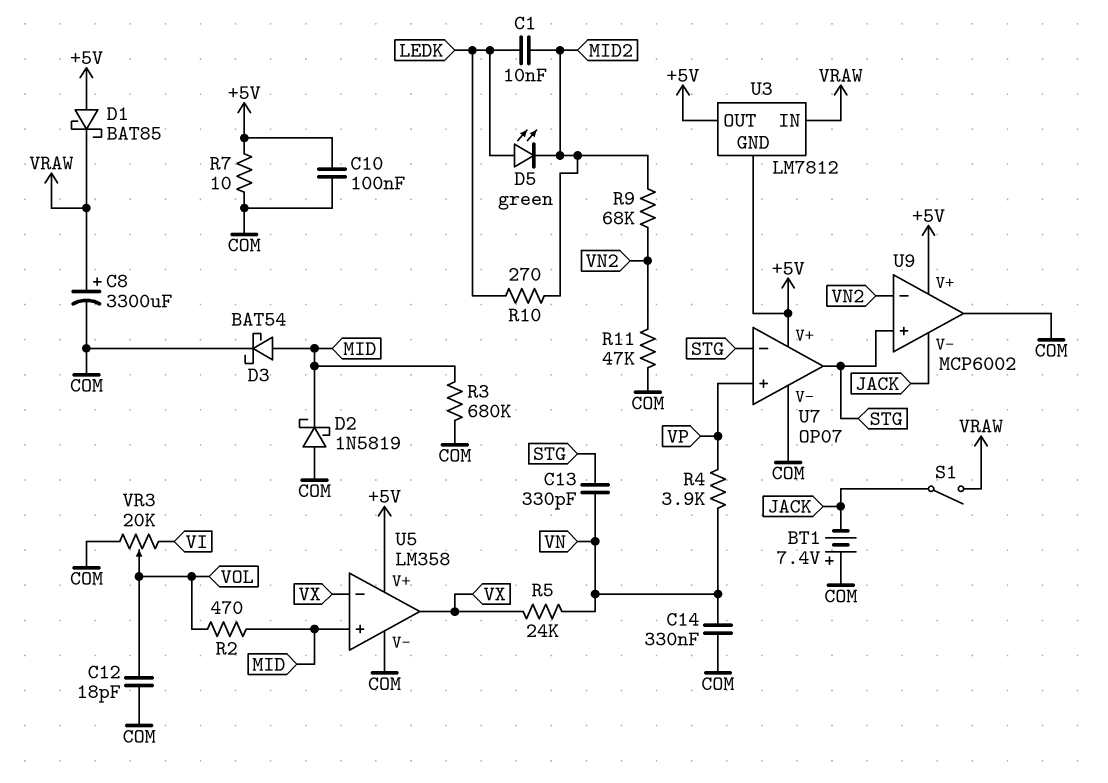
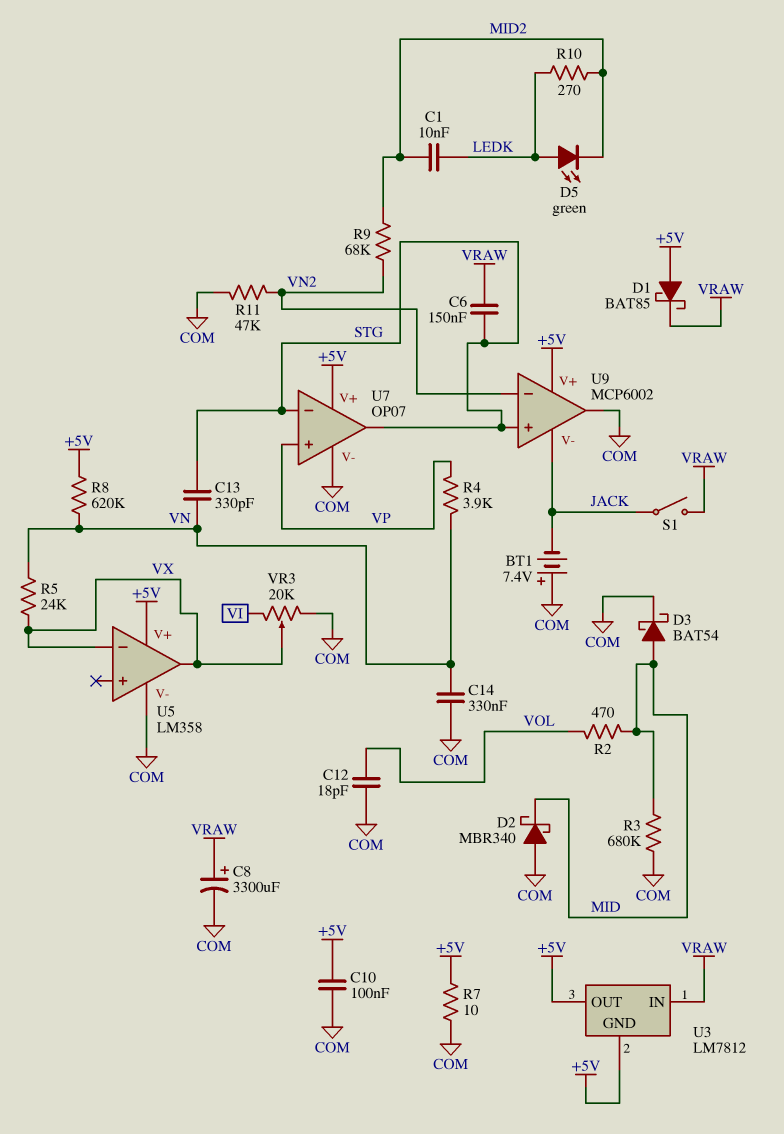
C6: none -> 150nF (STG, VRAW)
D2: schottky 1N5819 (A COM, K MID) -> schottky MBR340 (A COM, K MID)
R8: none -> 620k (+5V, VN)
U5 pin in+: MID -> none
VR3: 20k (COM, VI, wiper VOL) -> 20k (COM, VI, wiper VX)

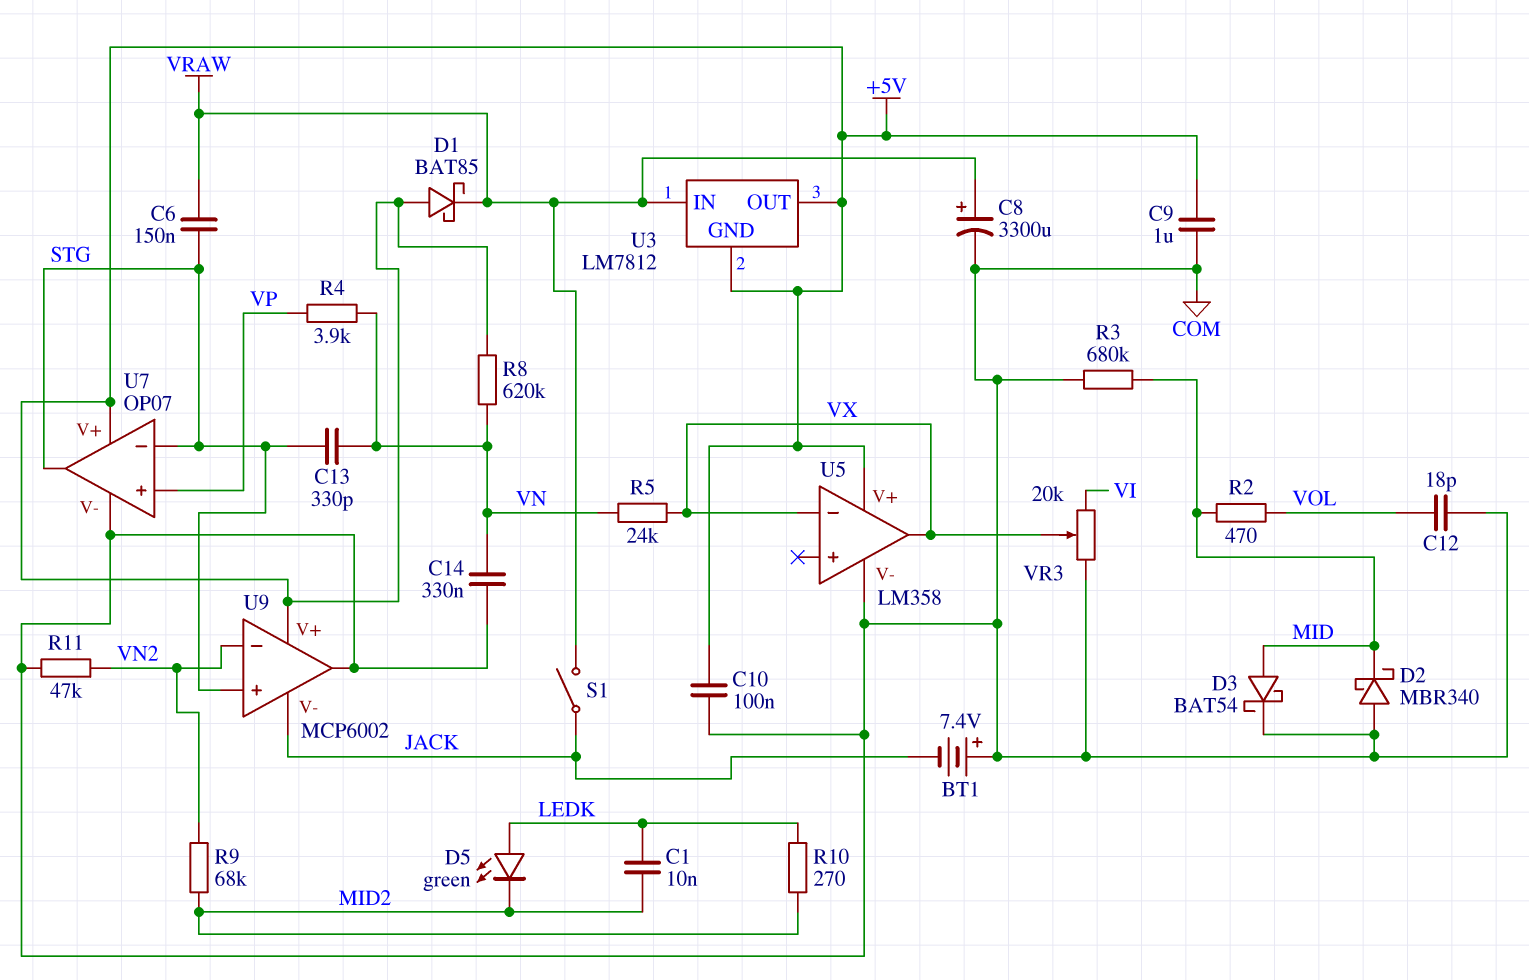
C9: none -> 1uF (+5V, COM)
R7: 10 (+5V, COM) -> none

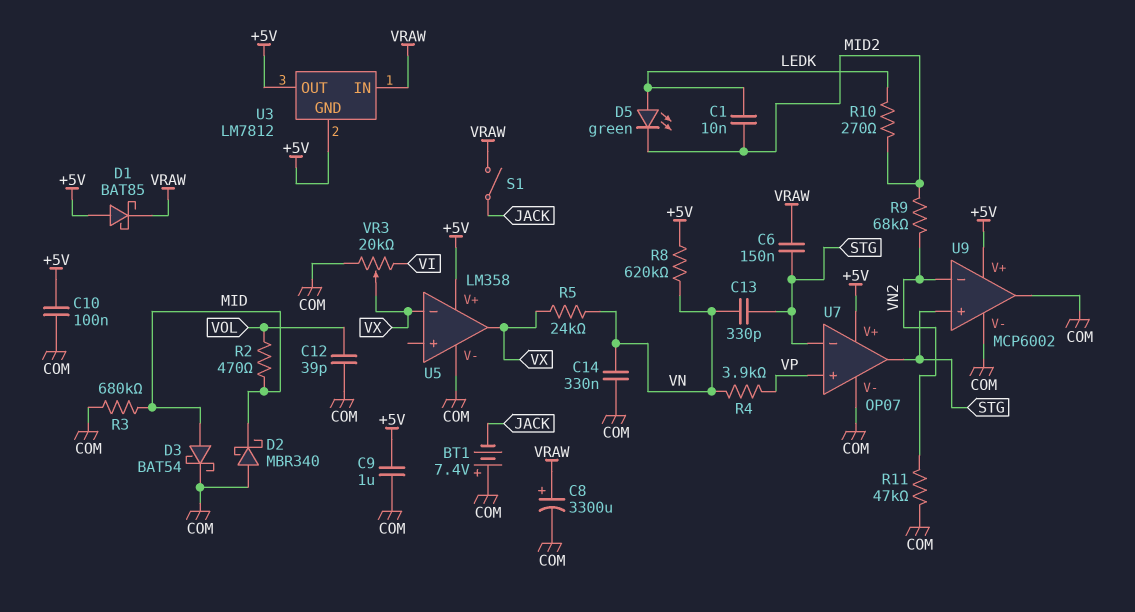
C12: 18pF (COM, VOL) -> 39pF (COM, VOL)
U9 pin V-: JACK -> COM

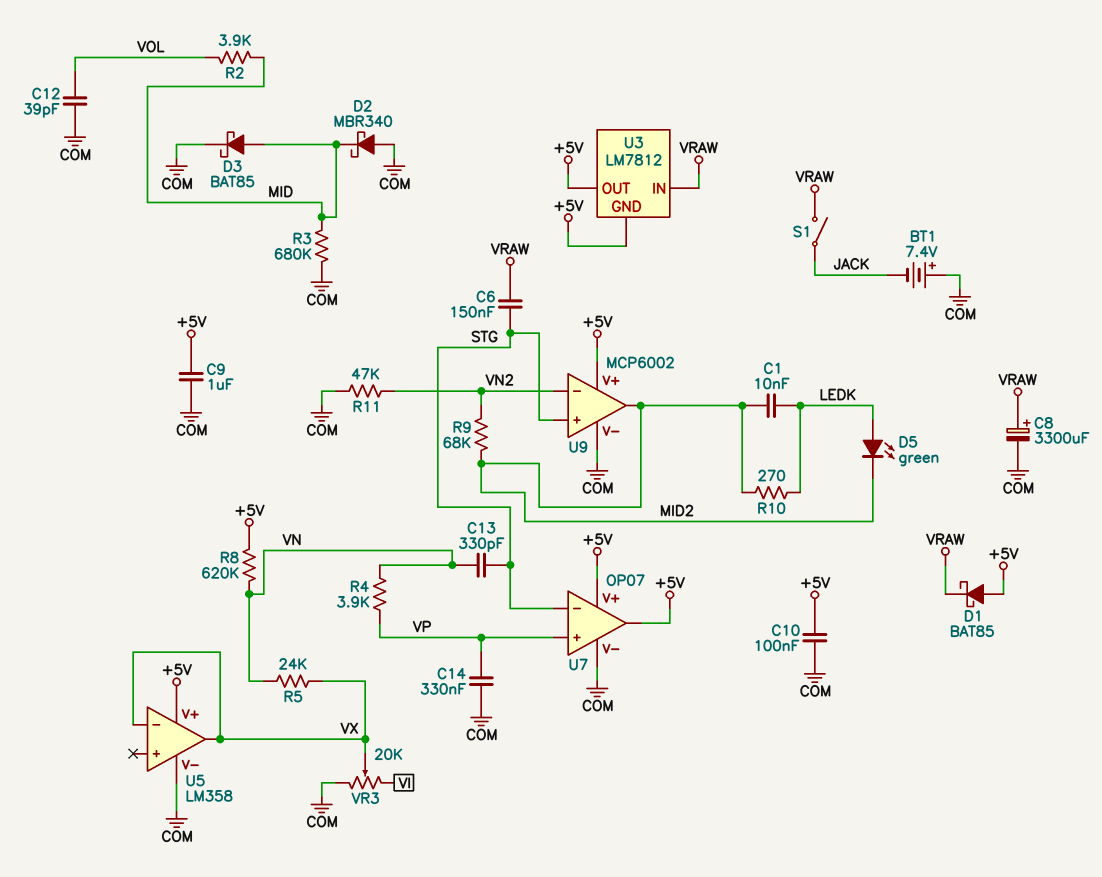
C14: 330nF (COM, VN) -> 330nF (COM, VP)
D3: schottky BAT54 (A MID, K COM) -> schottky BAT85 (A MID, K COM)
R2: 470 (MID, VOL) -> 3.9k (MID, VOL)
U7 pin out: STG -> +5V
U9 pin out: COM -> MID2

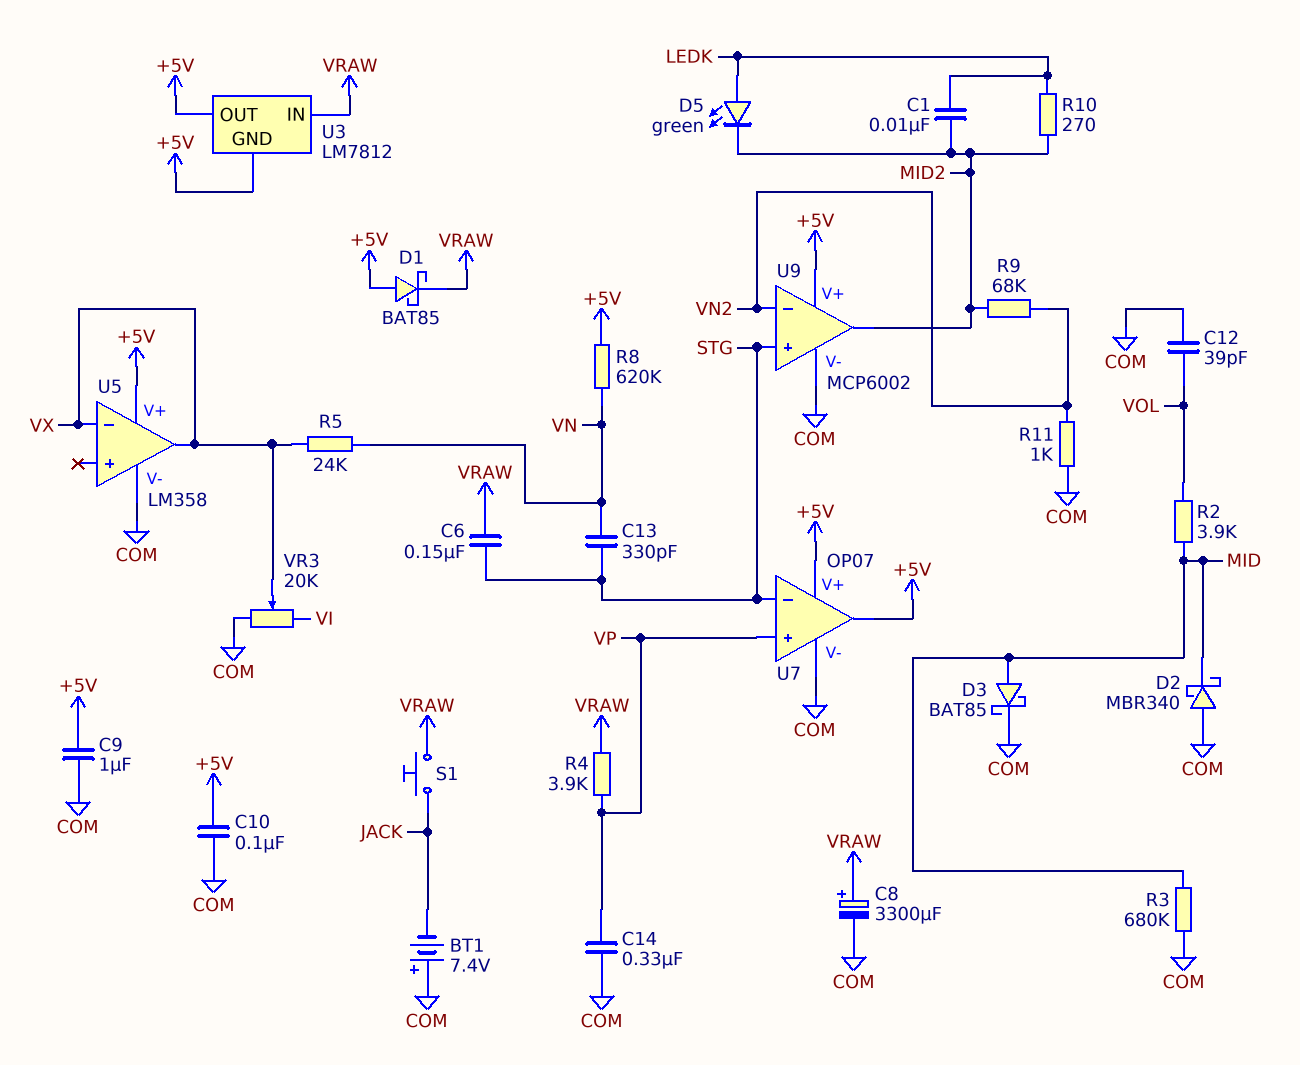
R4: 3.9k (VN, VP) -> 3.9k (VP, VRAW)
R11: 47k (COM, VN2) -> 1k (COM, VN2)
S1: switch (JACK, VRAW) -> button (JACK, VRAW)

